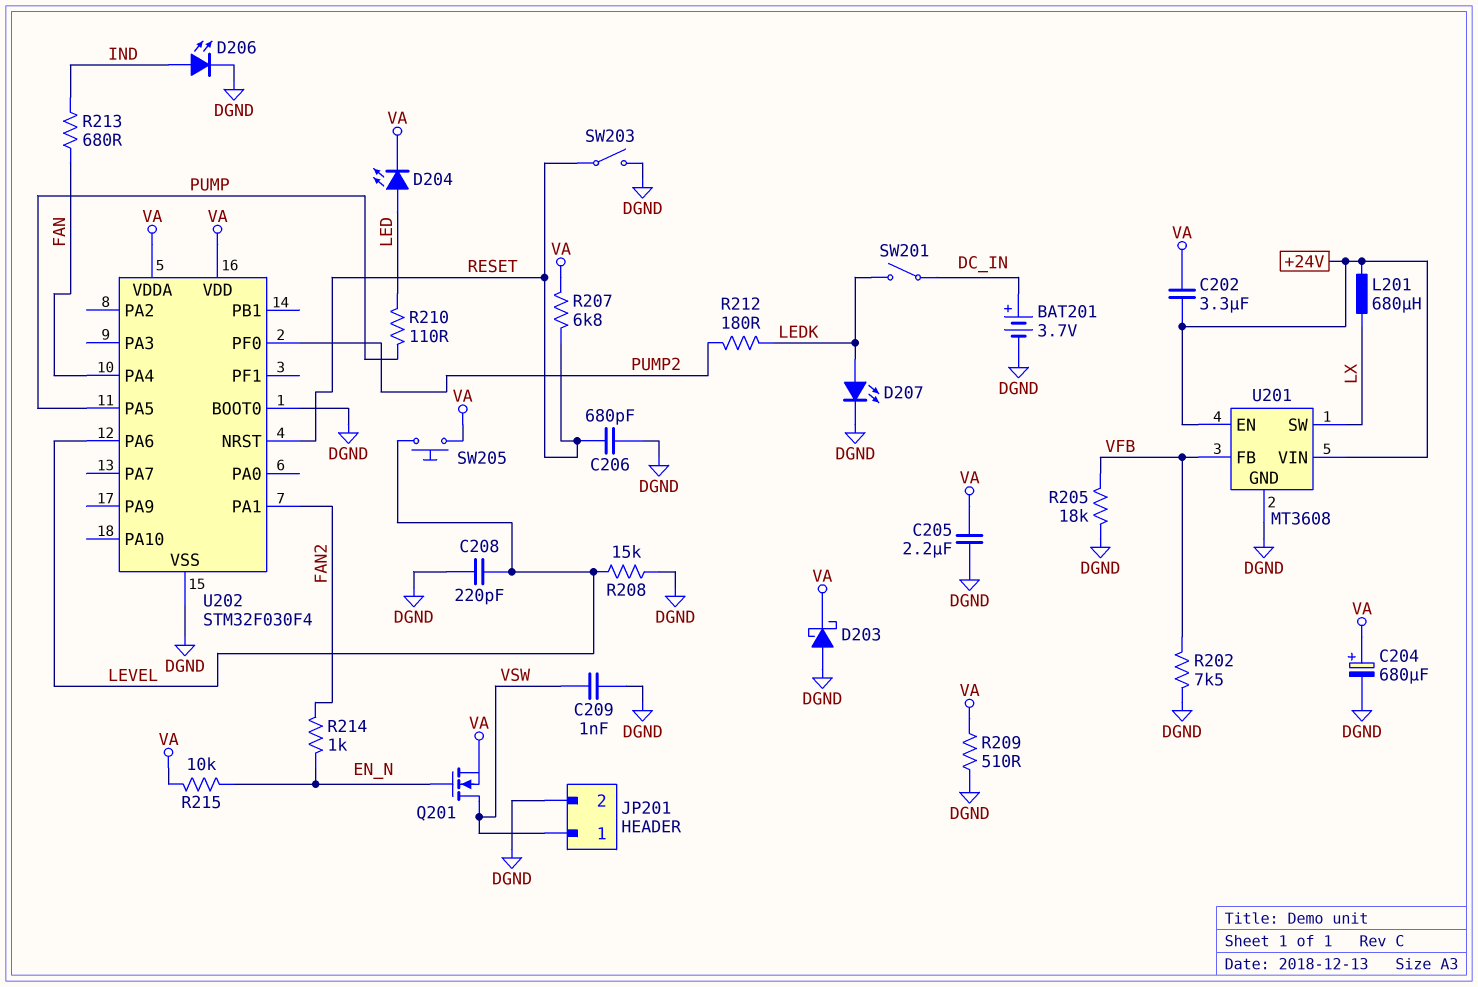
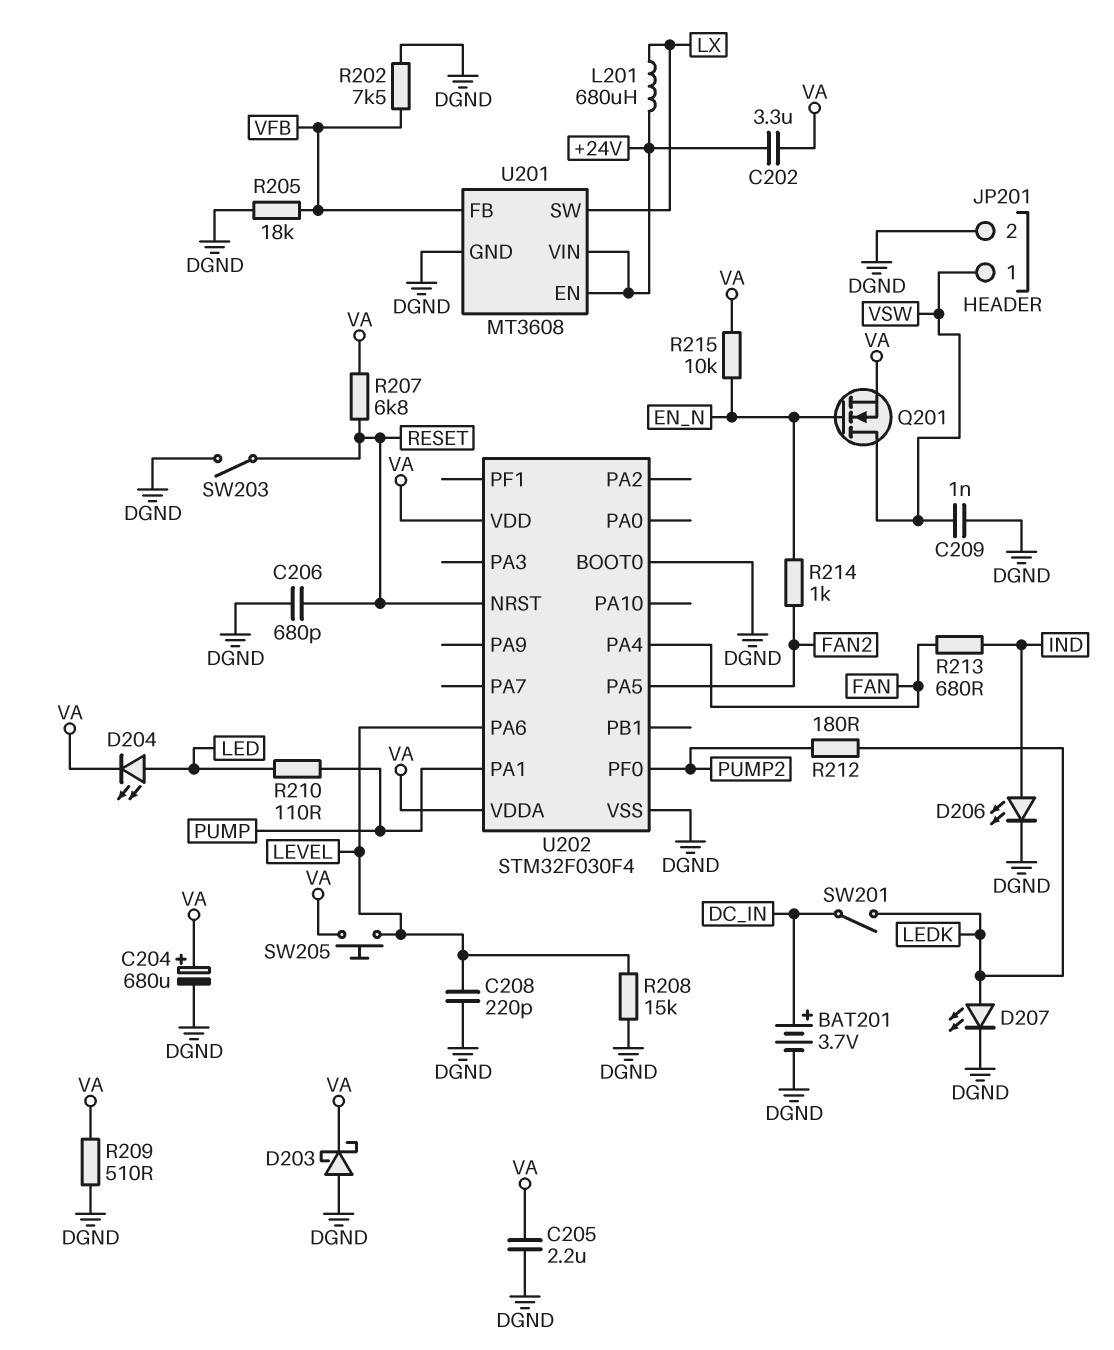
U202 pin PA1: FAN2 -> PUMP
U202 pin PA5: PUMP -> FAN2

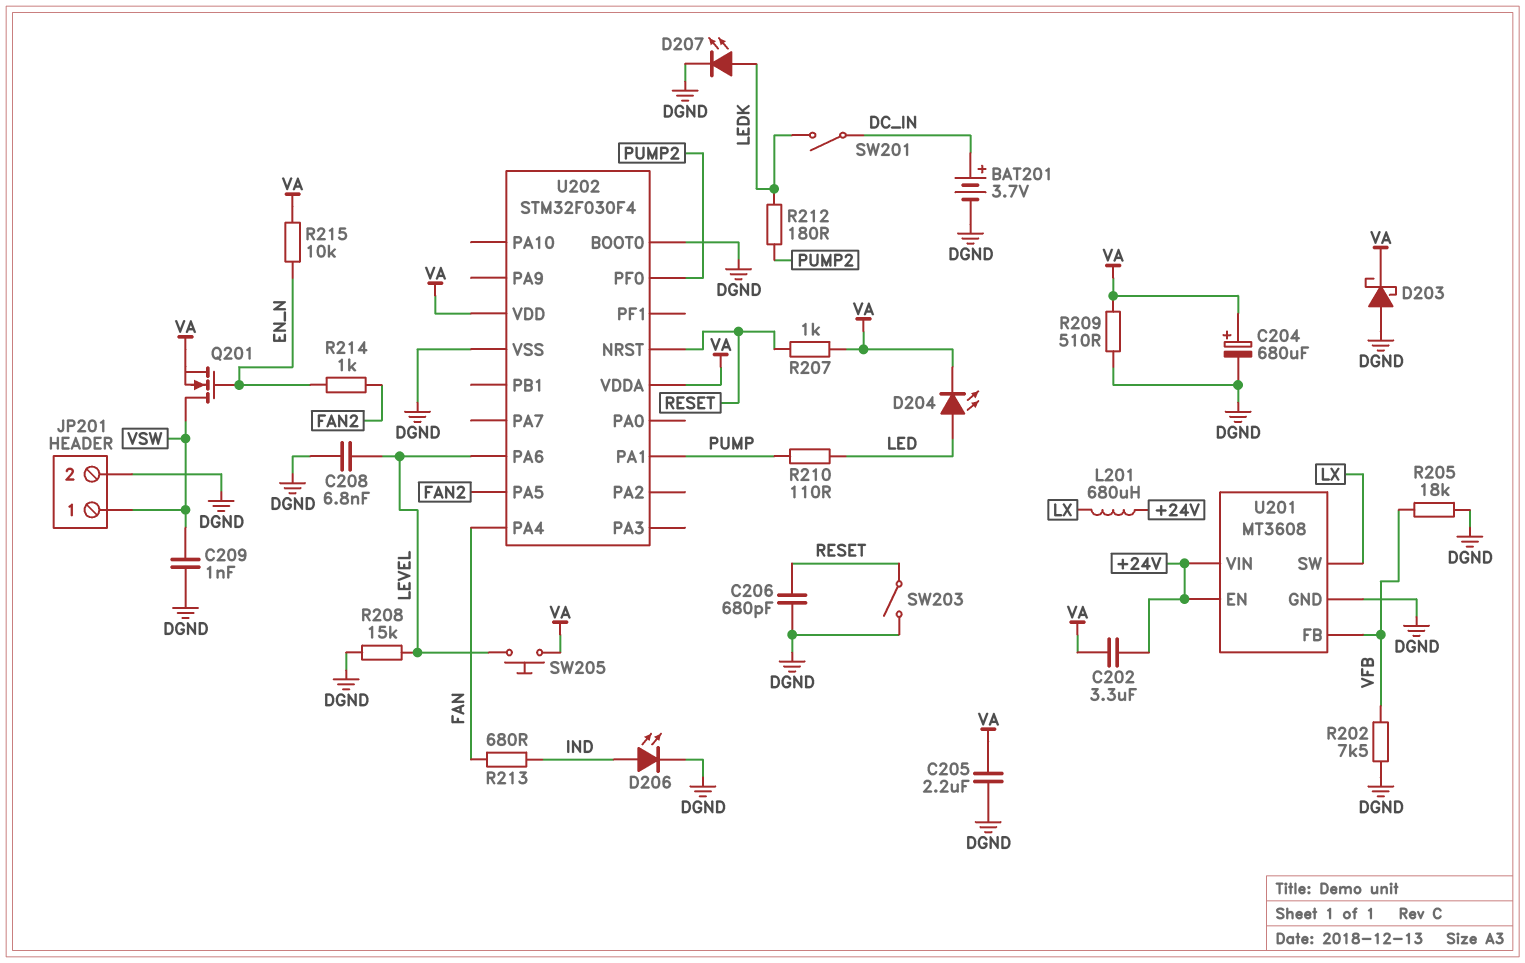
C208: 220pF (DGND, LEVEL) -> 6.8nF (DGND, LEVEL)
R207: 6.8k (RESET, VA) -> 1k (RESET, VA)

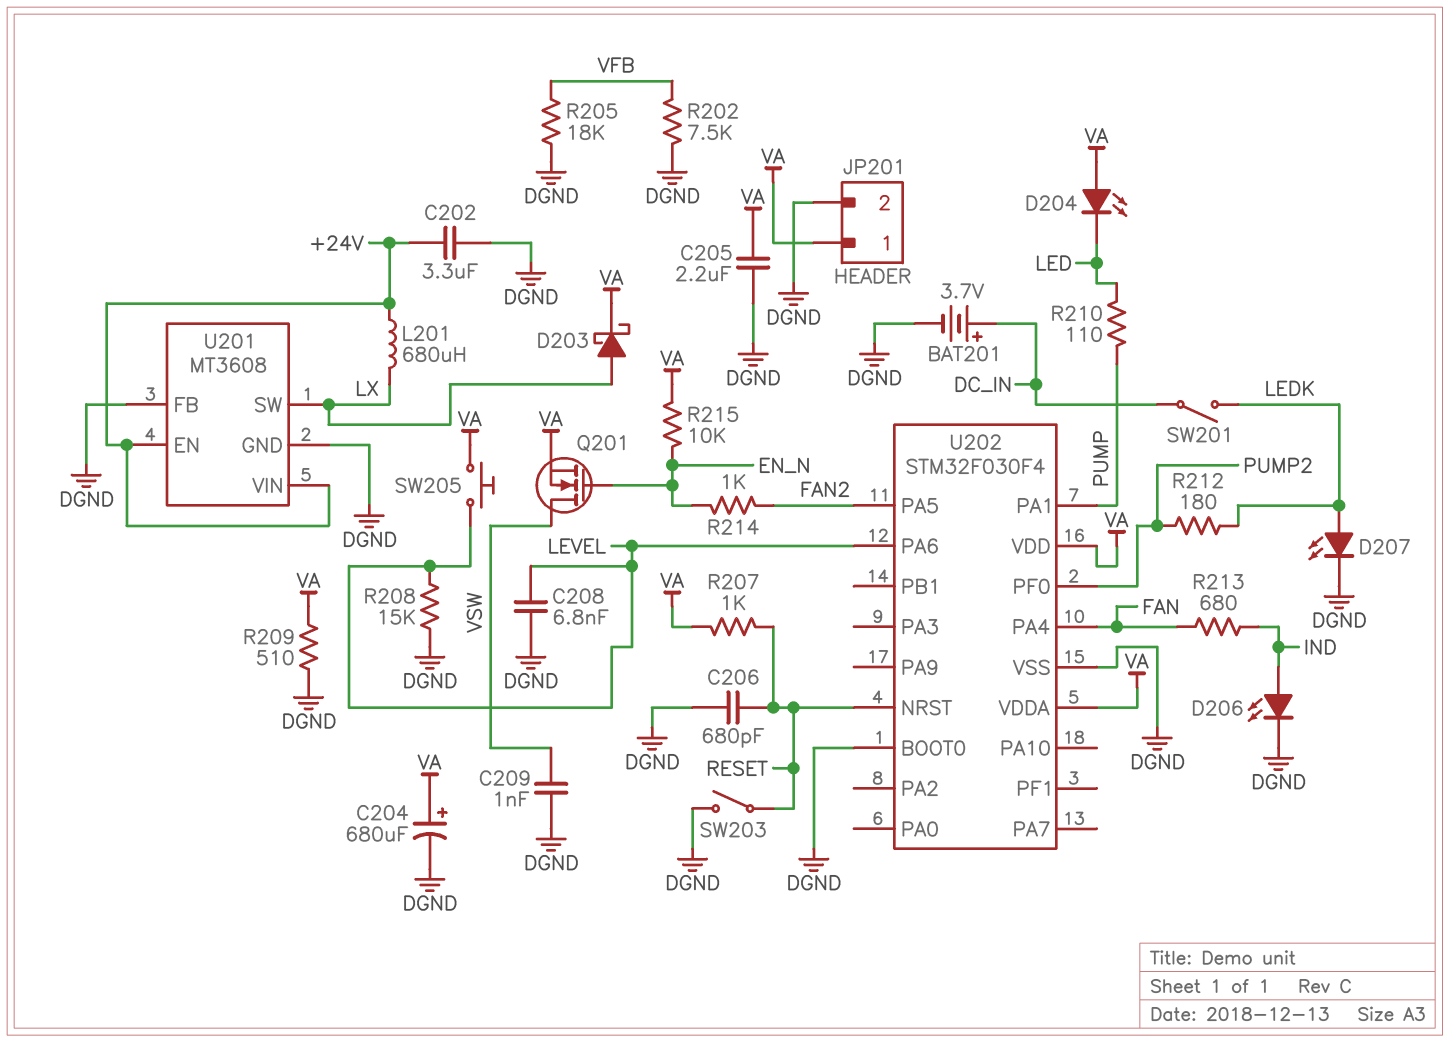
C202: 3.3uF (+24V, VA) -> 3.3uF (+24V, DGND)
D203: schottky (A DGND, K VA) -> schottky (A LX, K VA)
D204: LED (A LED, K VA) -> LED (A VA, K LED)
JP201 pin 1: VSW -> VA
U201 pin FB: VFB -> DGND

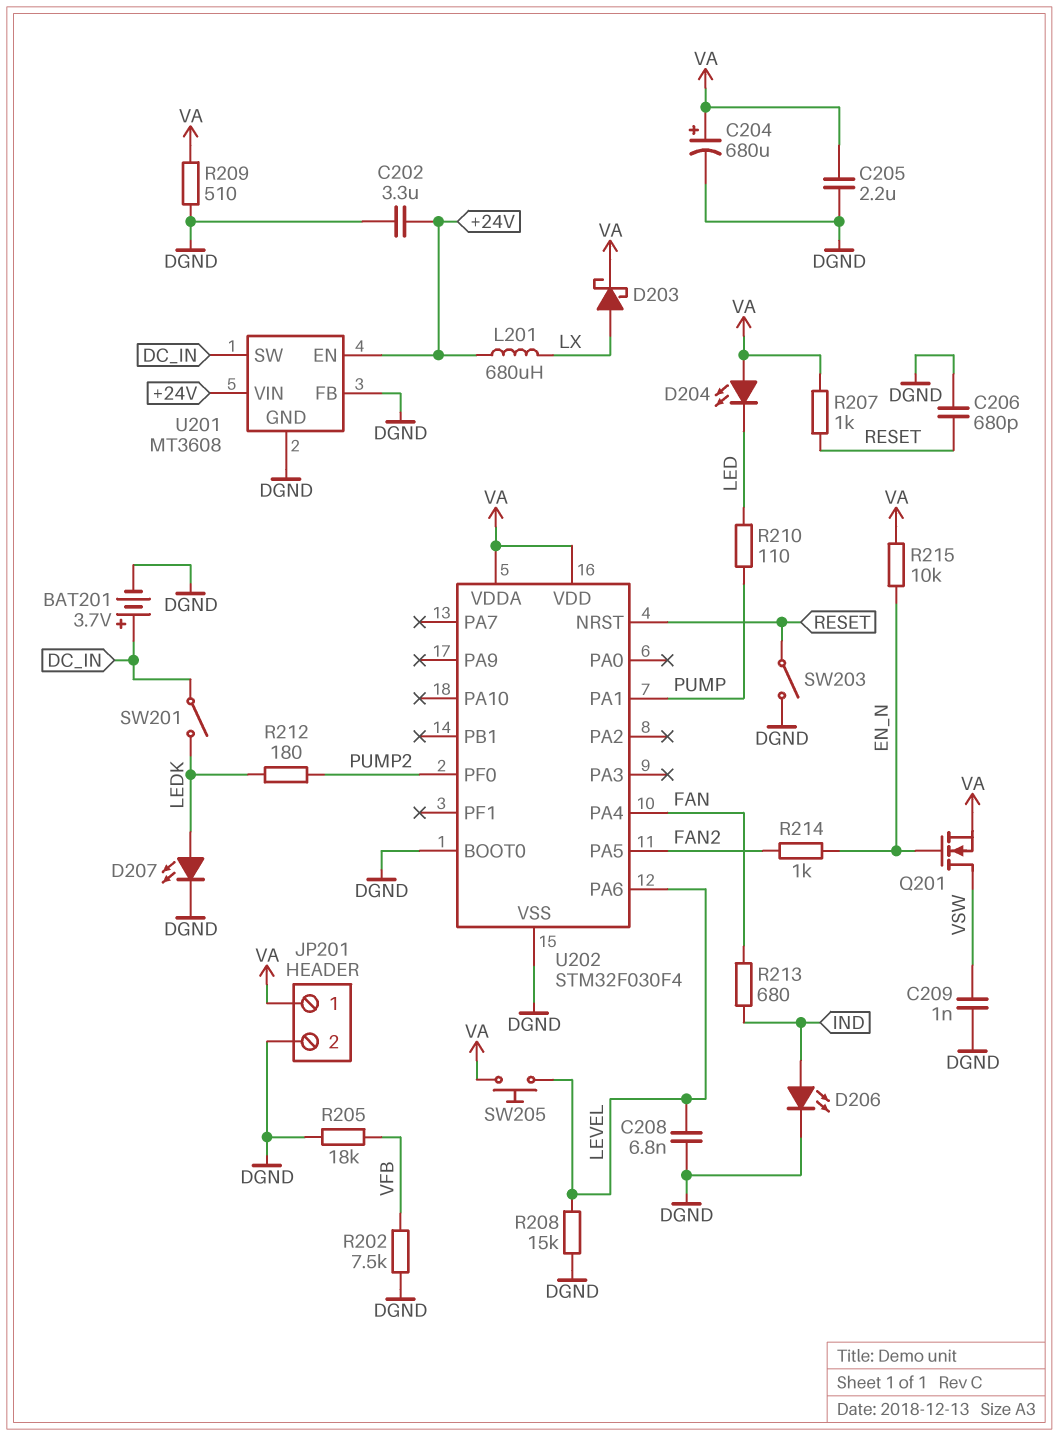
U201 pin SW: LX -> DC_IN

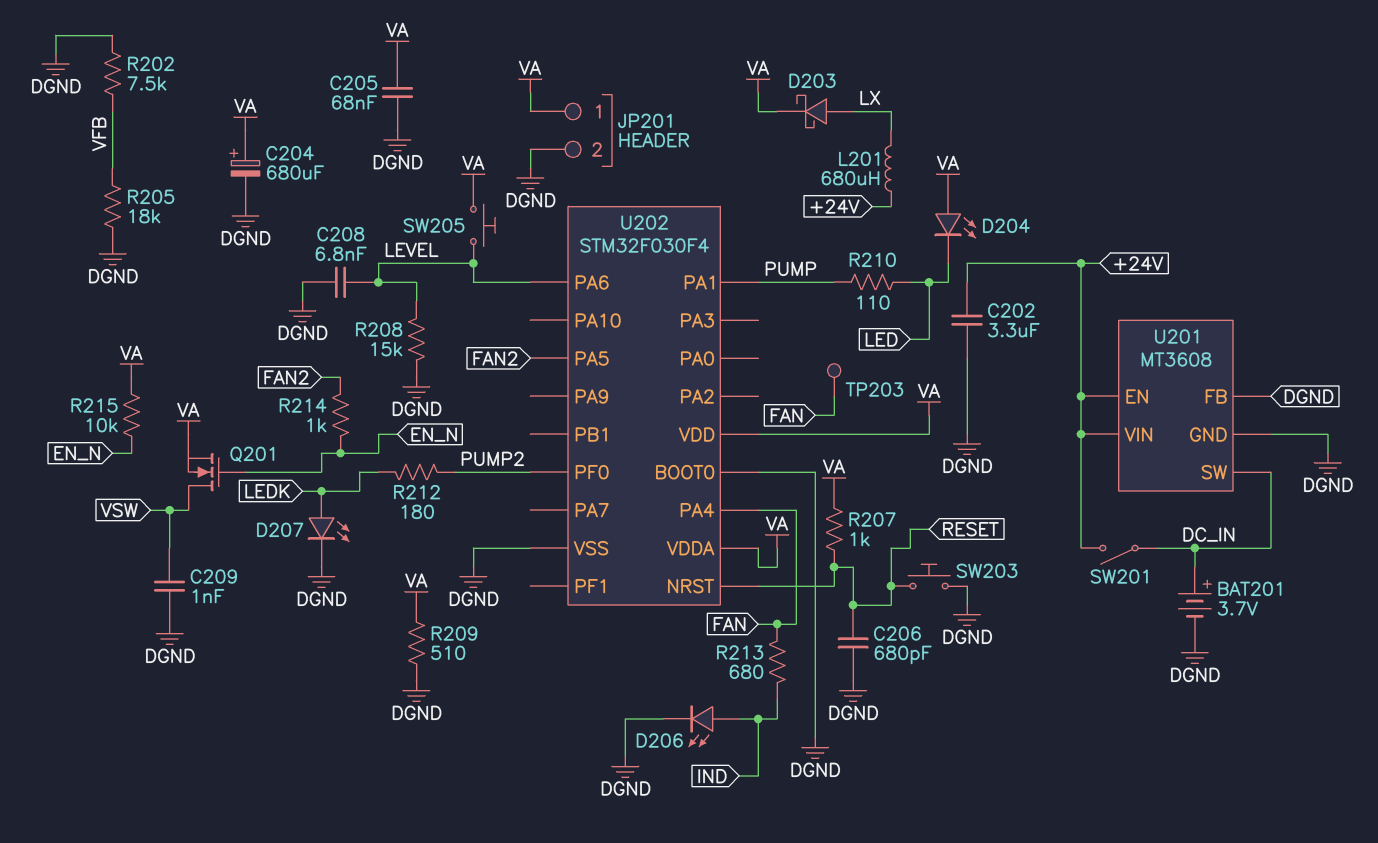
C205: 2.2uF (DGND, VA) -> 68nF (DGND, VA)
SW201: switch (DC_IN, LEDK) -> switch (+24V, DC_IN)
SW203: switch (DGND, RESET) -> button (DGND, RESET)
TP203: none -> test point (FAN)

